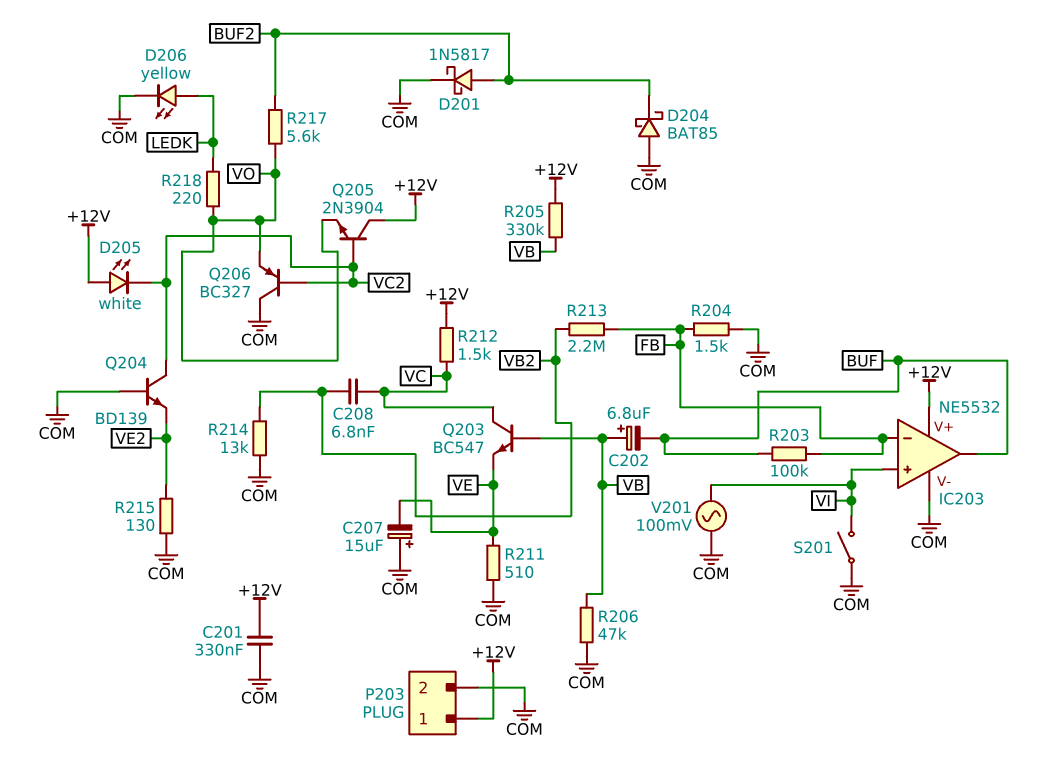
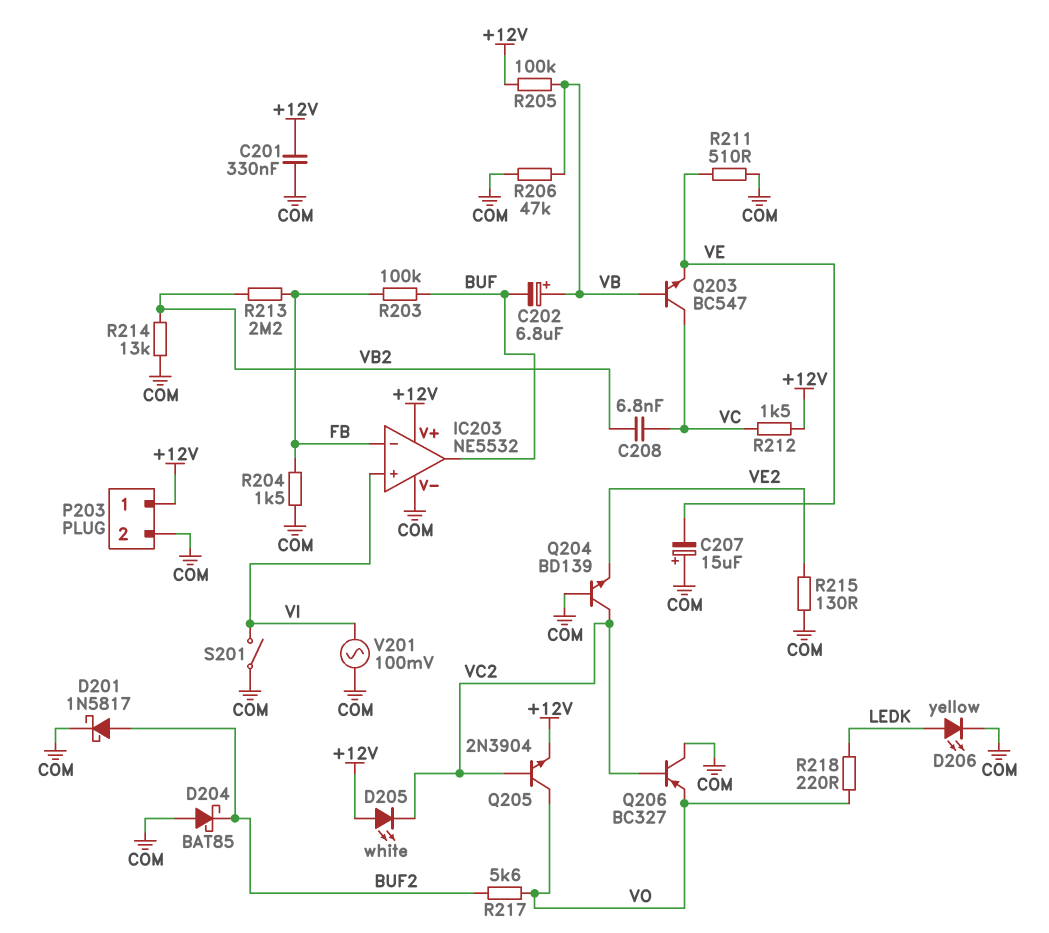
Q205: NPN 2N3904 (B VC2, C +12V, E VO) -> NPN 2N3904 (B VC2, C VO, E +12V)
R205: 330k (+12V, VB) -> 100k (+12V, VB)

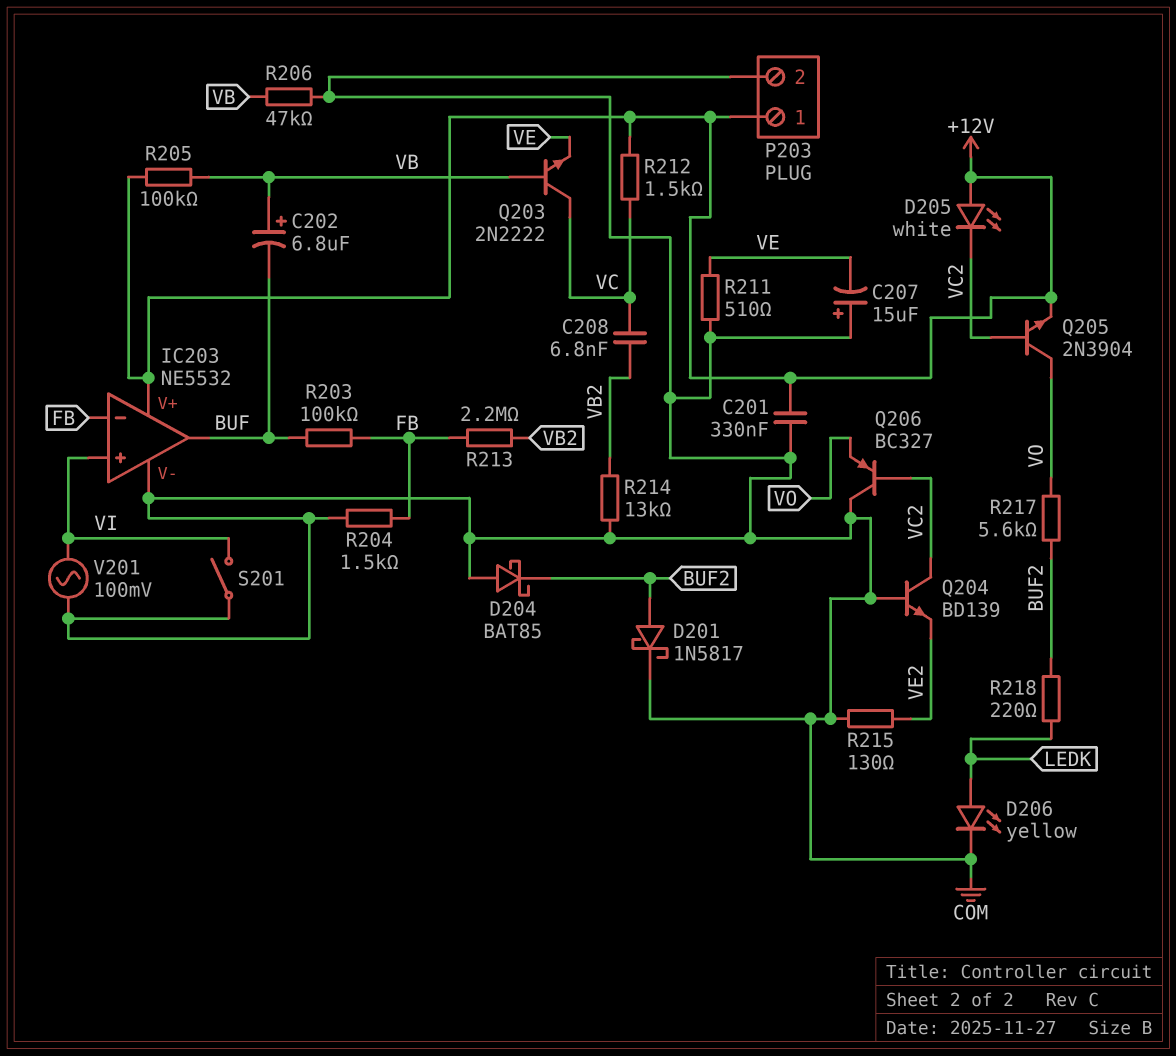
Q203: NPN BC547 (B VB, C VC, E VE) -> NPN 2N2222 (B VB, C VC, E VE)
R218: 220 (LEDK, VO) -> 220 (BUF2, LEDK)

